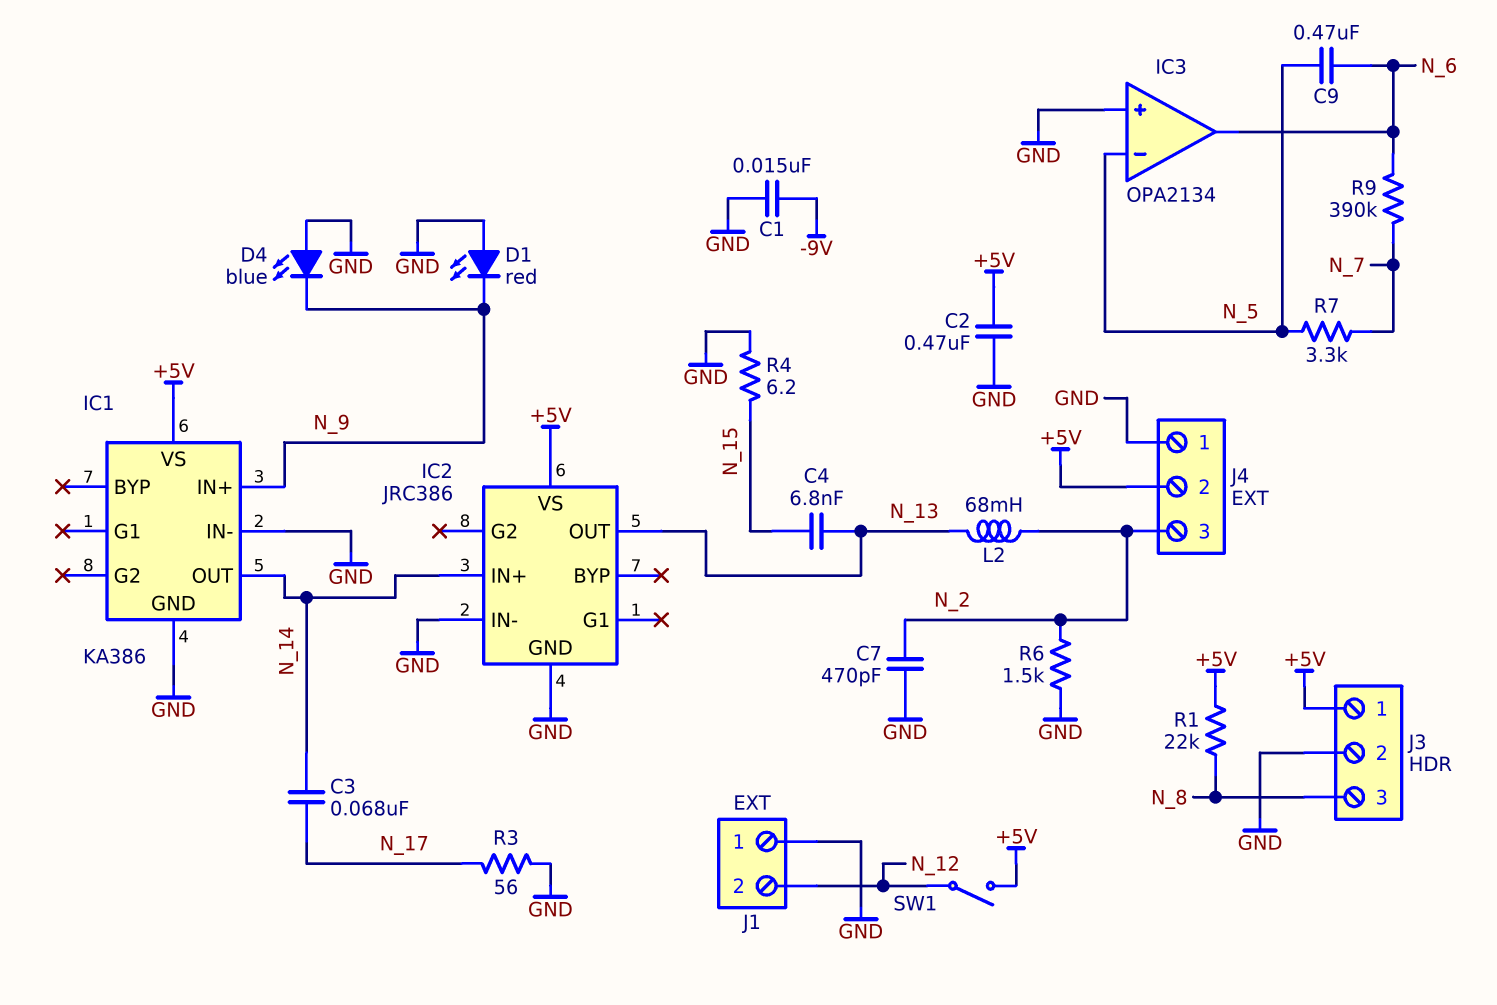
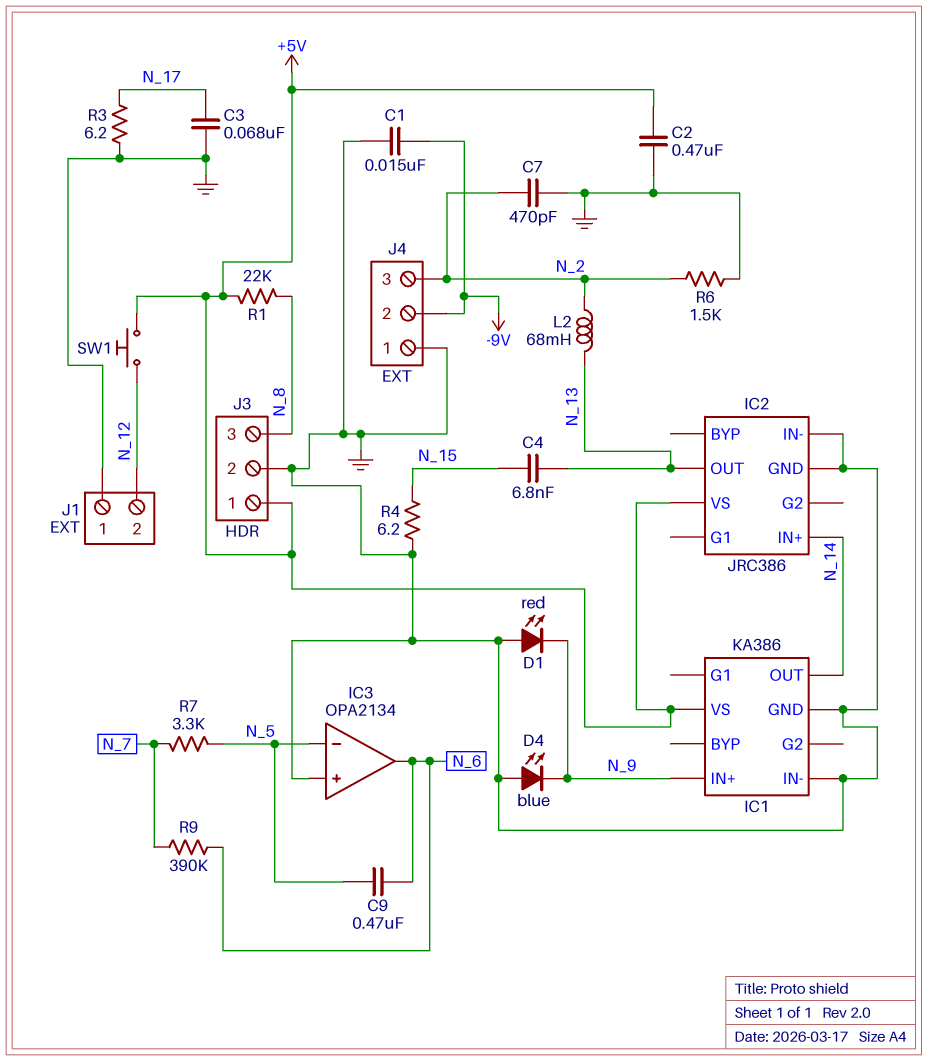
C3: 68nF (N_14, N_17) -> 68nF (GND, N_17)
J4 pin 2: +5V -> -9V
R3: 56 (GND, N_17) -> 6.2 (GND, N_17)
SW1: switch (+5V, N_12) -> button (+5V, N_12)

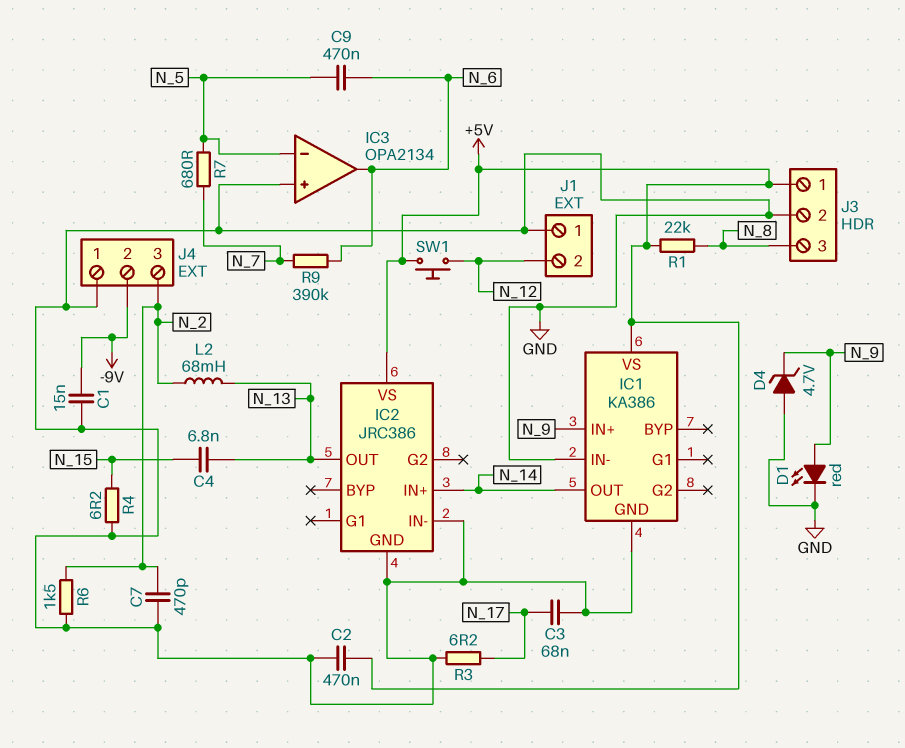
D1: LED red (A GND, K N_9) -> LED red (A N_9, K GND)
D4: LED blue (A GND, K N_9) -> zener 4.7V (A GND, K N_9)
R7: 3.3k (N_5, N_7) -> 680 (N_5, N_7)

